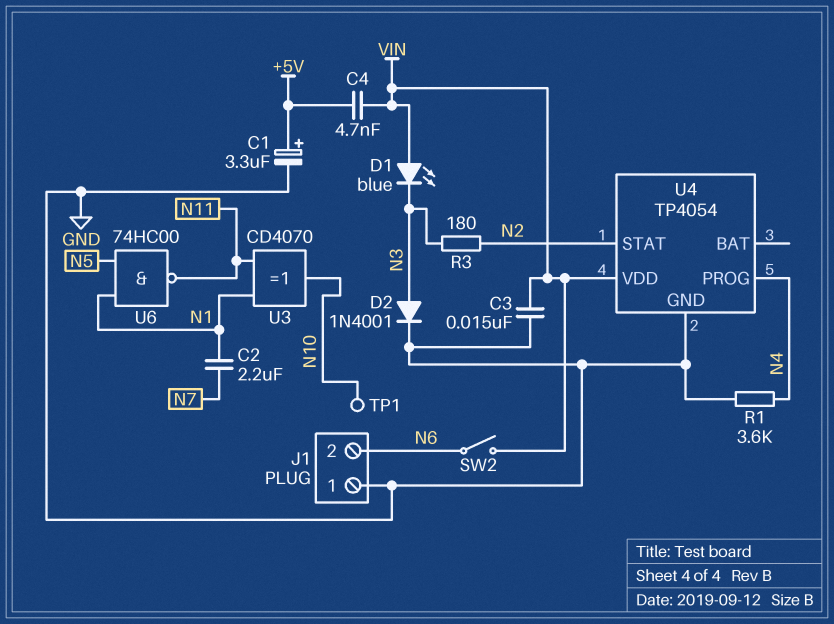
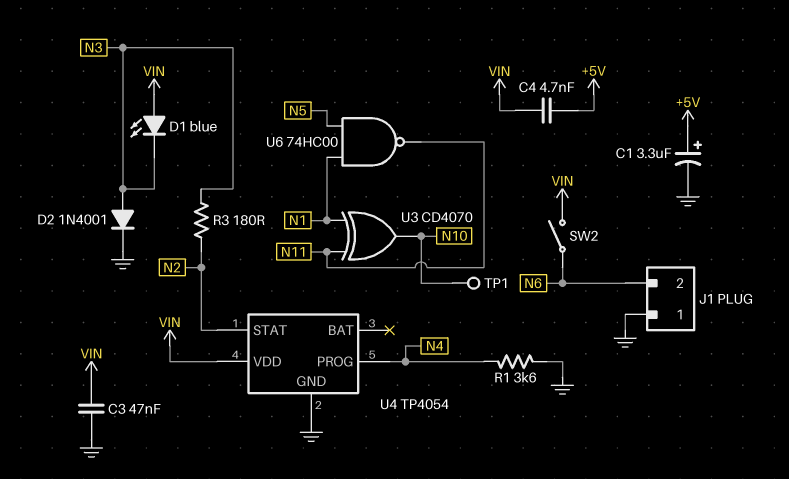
C2: 2.2uF (N1, N7) -> none
C3: 15nF (GND, VIN) -> 47nF (GND, VIN)

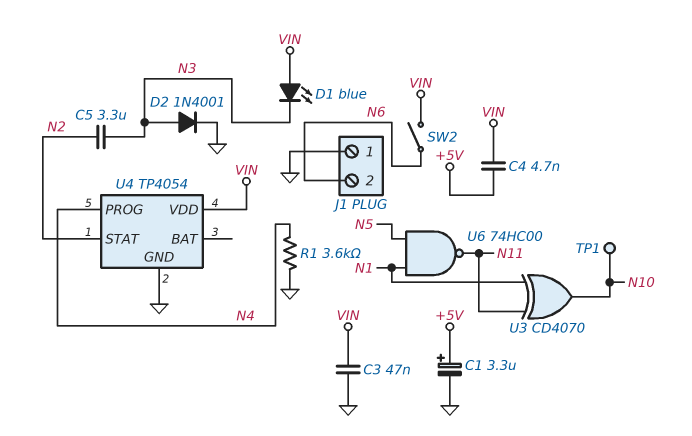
C5: none -> 3.3uF (N2, N3)
R3: 180 (N2, N3) -> none

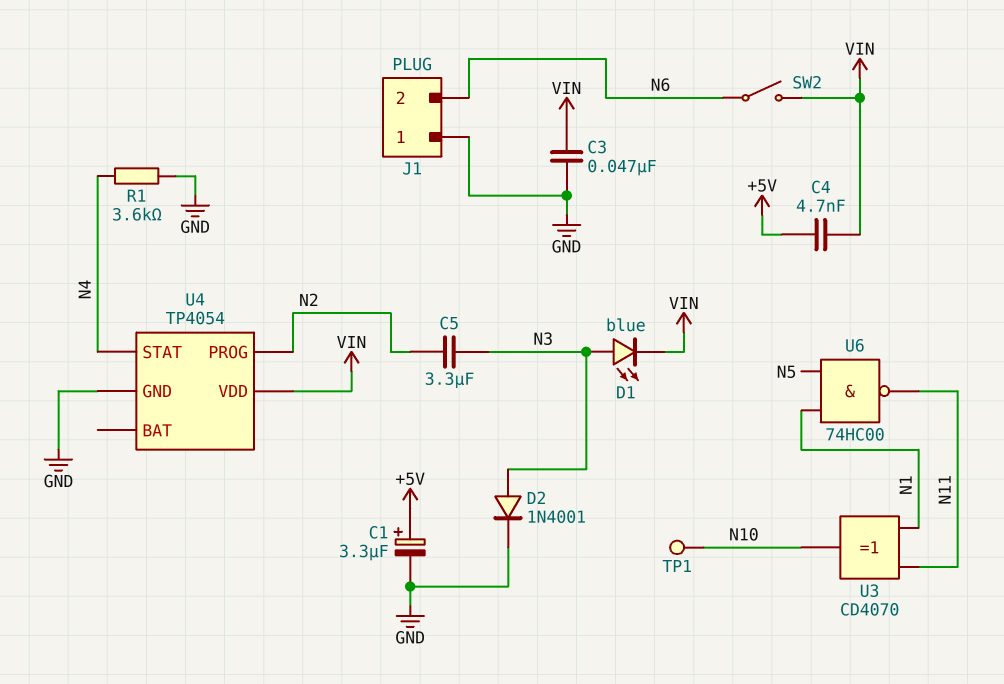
D1: LED blue (A VIN, K N3) -> LED blue (A N3, K VIN)
U4 pin PROG: N4 -> N2
U4 pin STAT: N2 -> N4

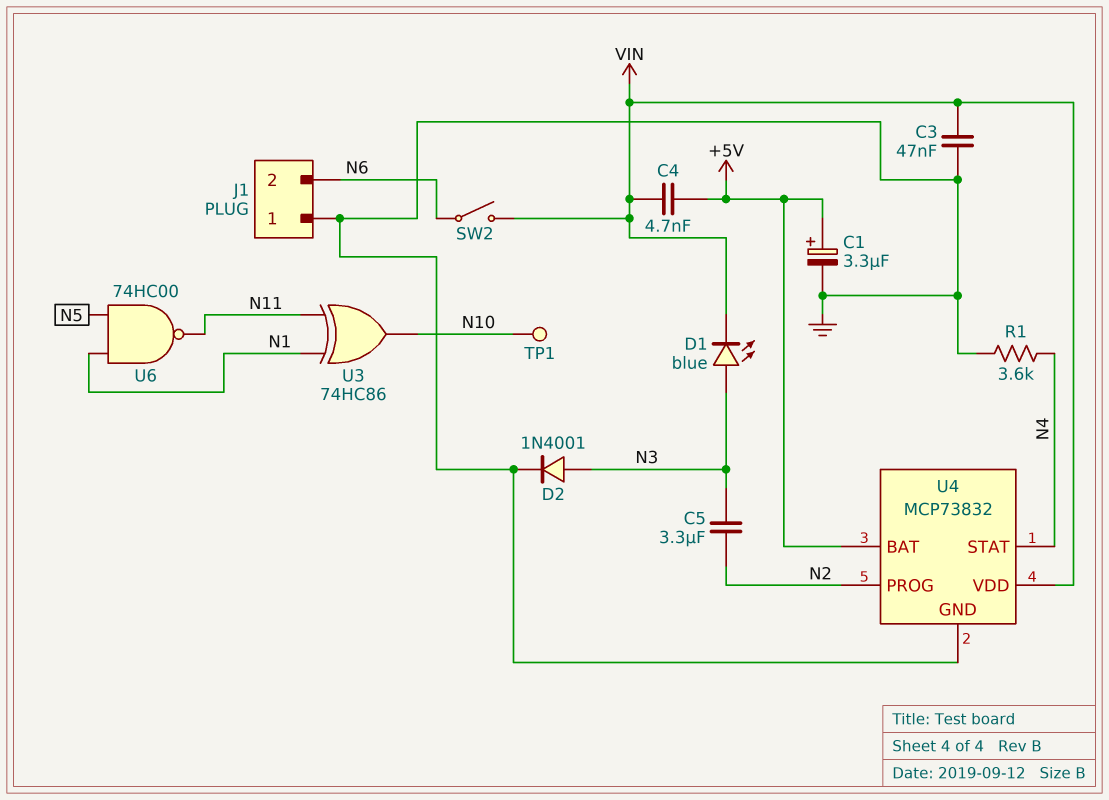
U3: XOR CD4070 (in N1, in N11, out N10) -> XOR 74HC86 (in N1, in N11, out N10)
U4: TP4054 -> MCP73832
U4 pin BAT: none -> +5V

